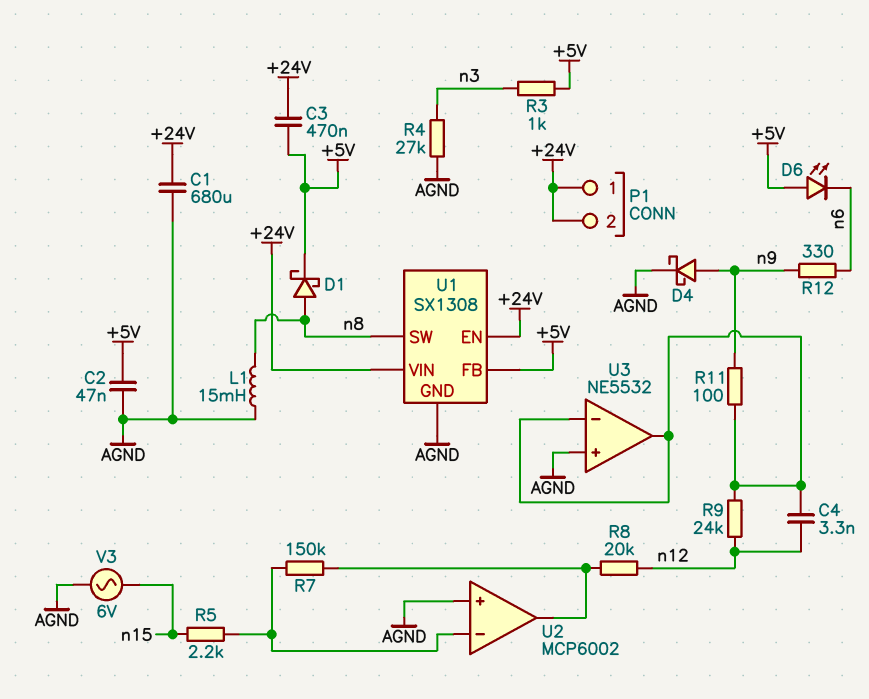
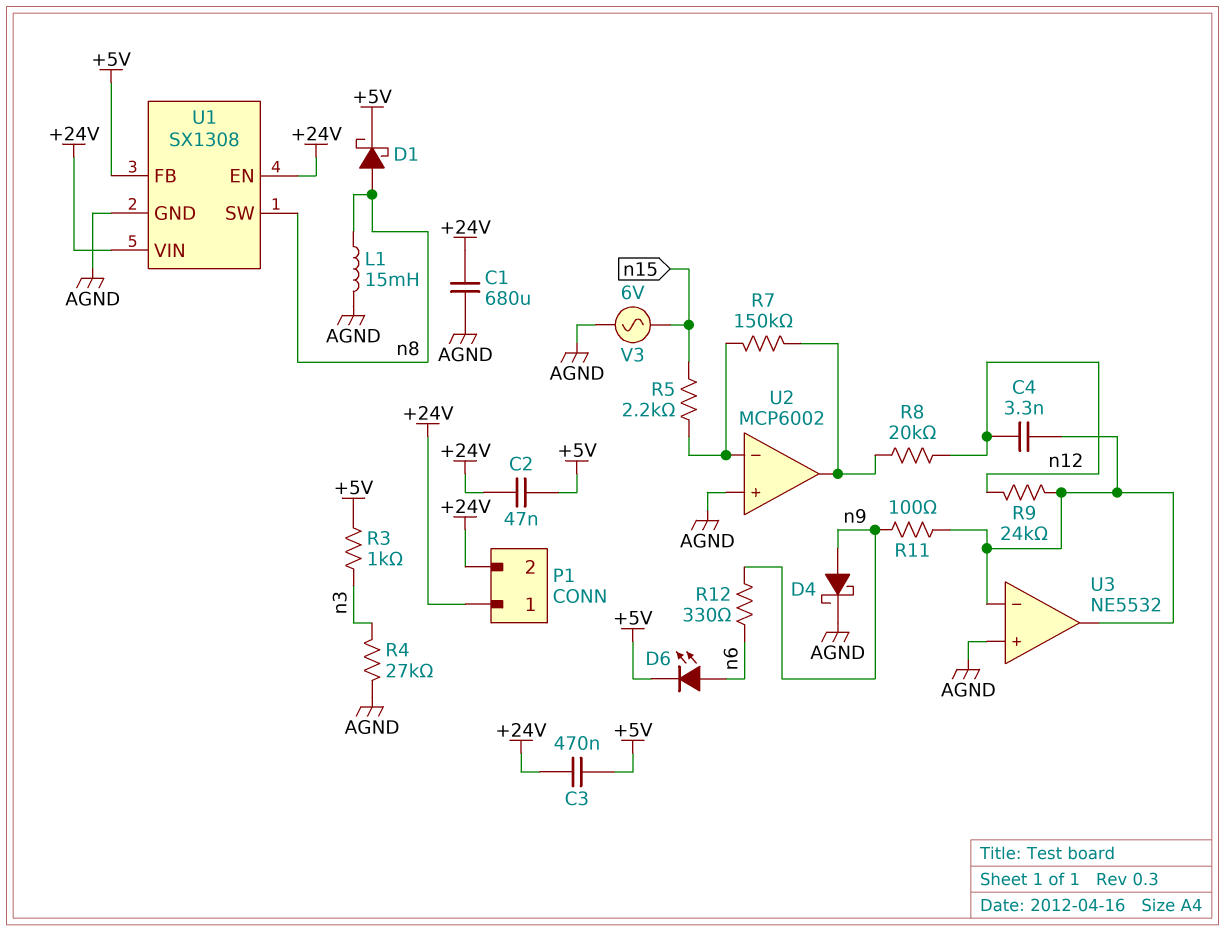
C2: 47nF (+5V, AGND) -> 47nF (+5V, +24V)
D6: LED (A +5V, K n6) -> LED (A n6, K +5V)

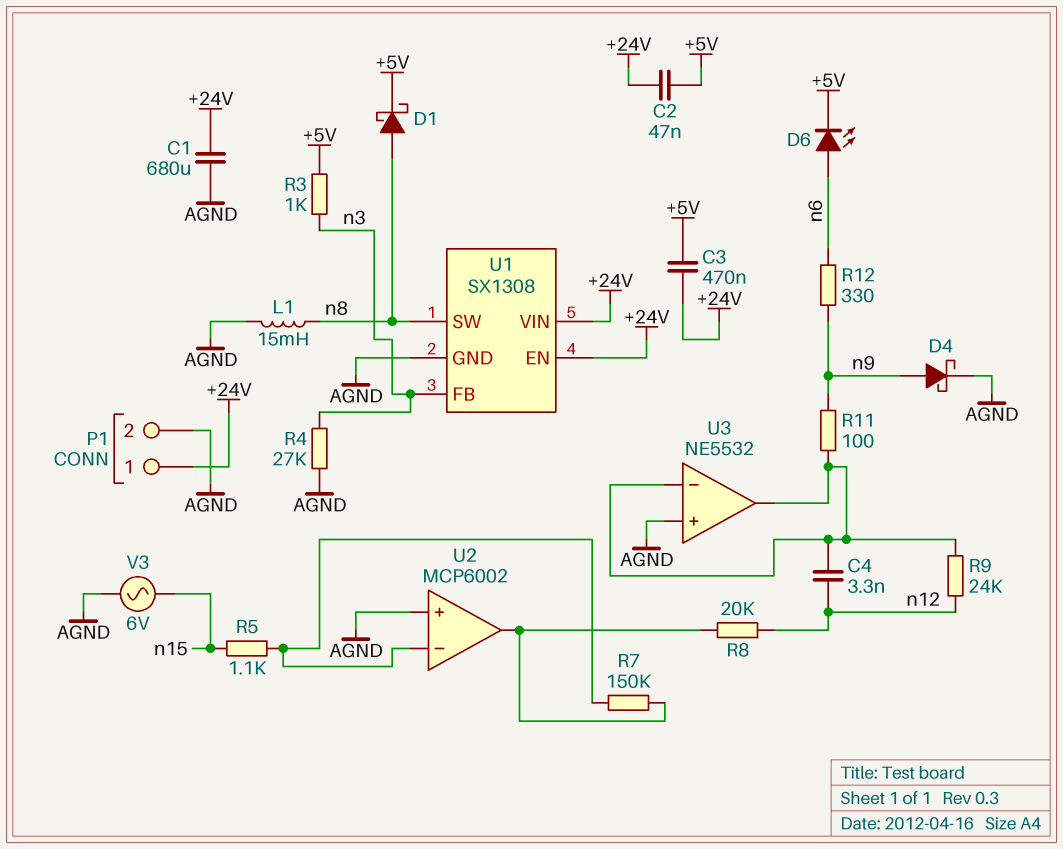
P1 pin 2: +24V -> AGND
R5: 2.2k (U2/in-, n15) -> 1.1k (U2/in-, n15)
U1 pin FB: +5V -> n3

